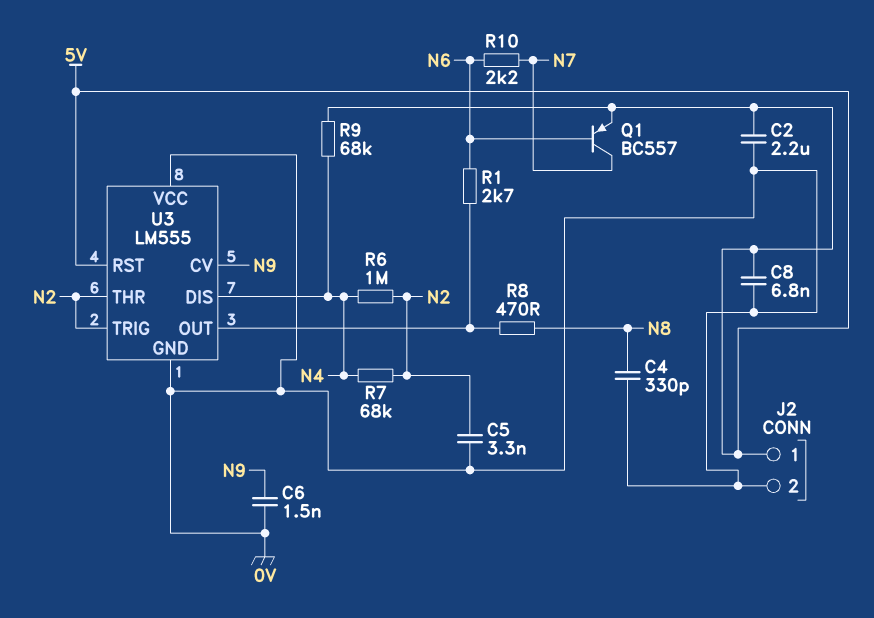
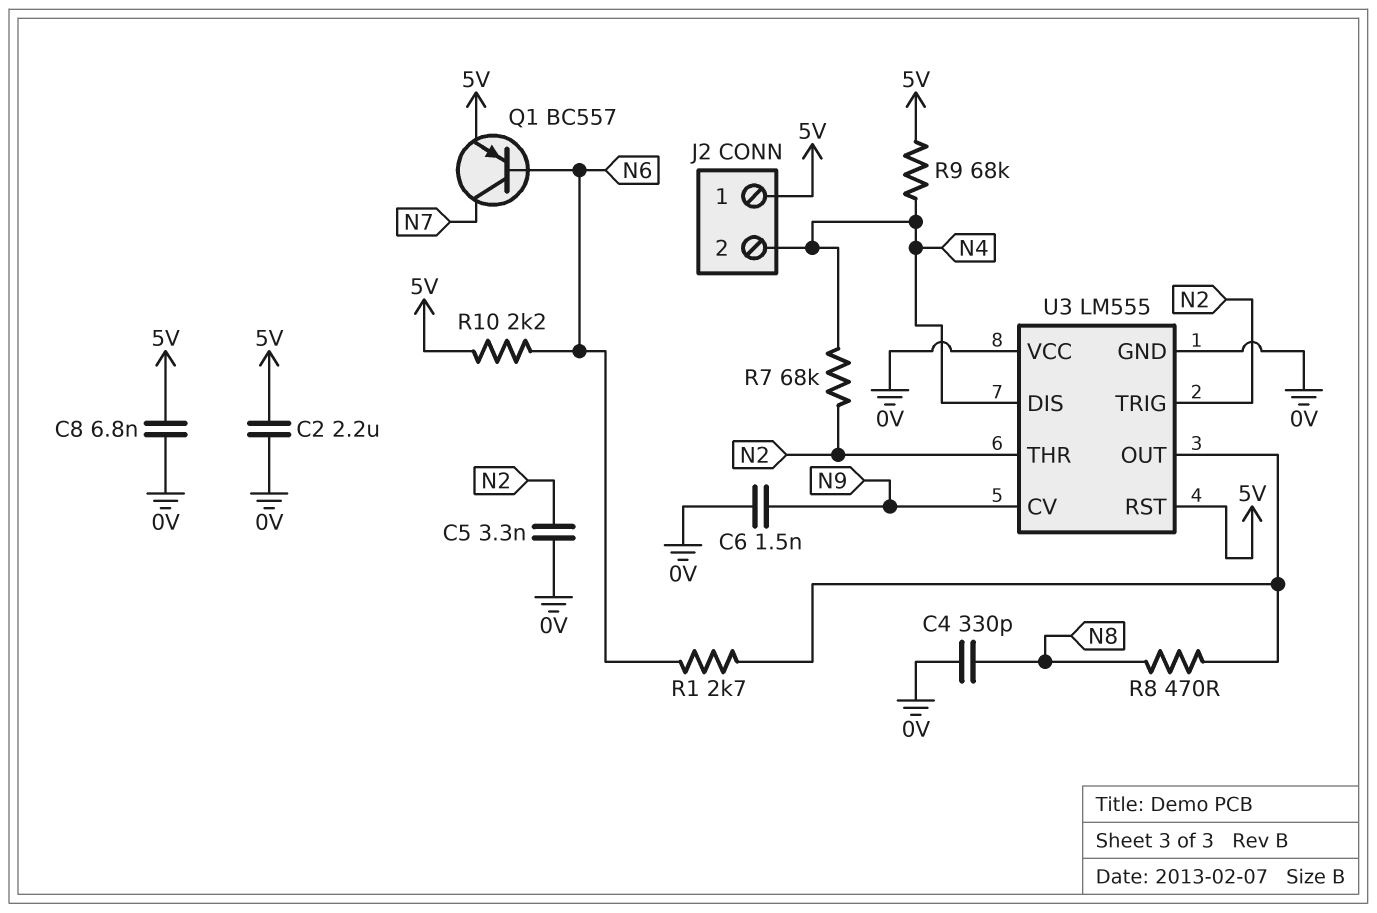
J2 pin 2: 0V -> N4
R6: 1M (N2, N4) -> none
R10: 2.2k (N6, N7) -> 2.2k (5V, N6)

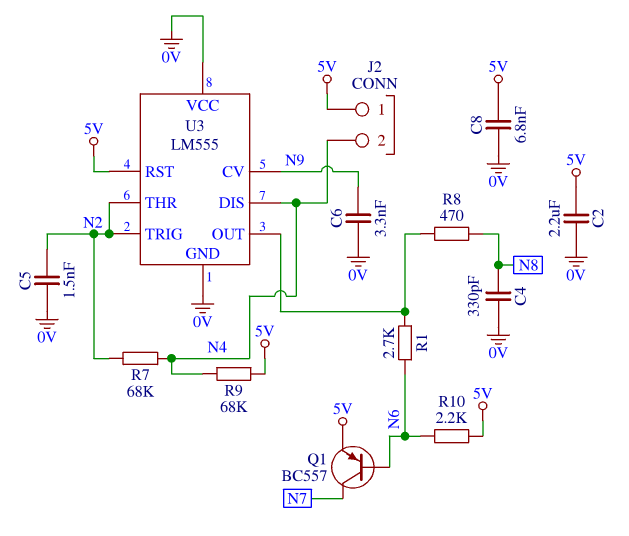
C5: 3.3nF (0V, N2) -> 1.5nF (0V, N2)
C6: 1.5nF (0V, N9) -> 3.3nF (0V, N9)

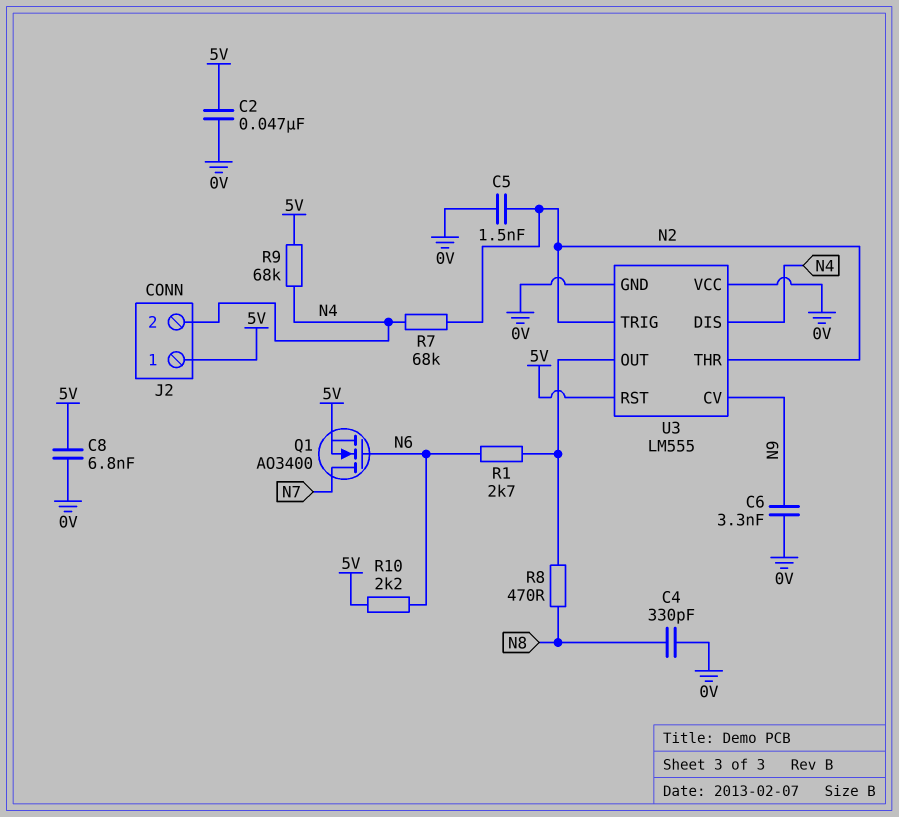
C2: 2.2uF (0V, 5V) -> 47nF (0V, 5V)
Q1: PNP BC557 (B N6, C N7, E 5V) -> NMOS AO3400 (G N6, D N7, S 5V)

